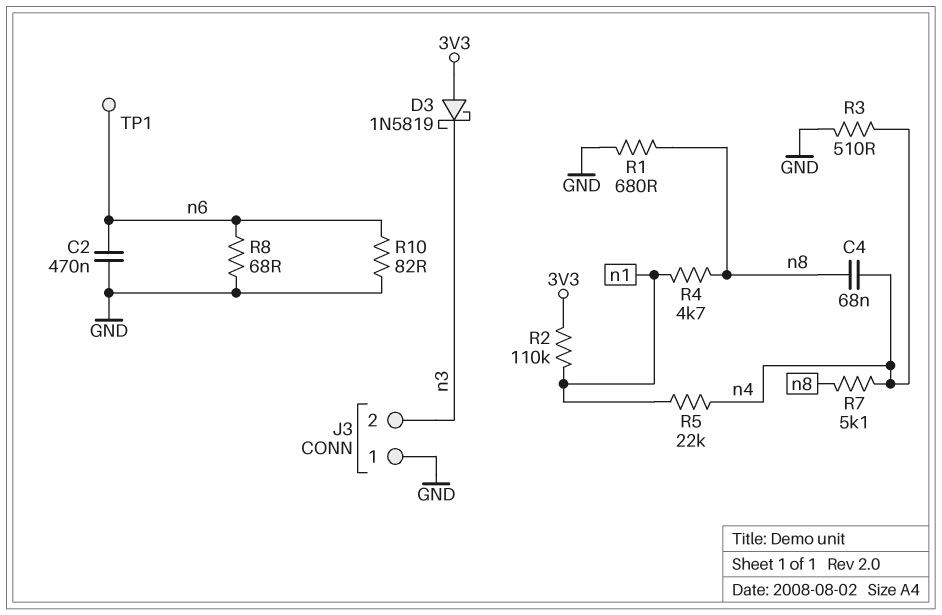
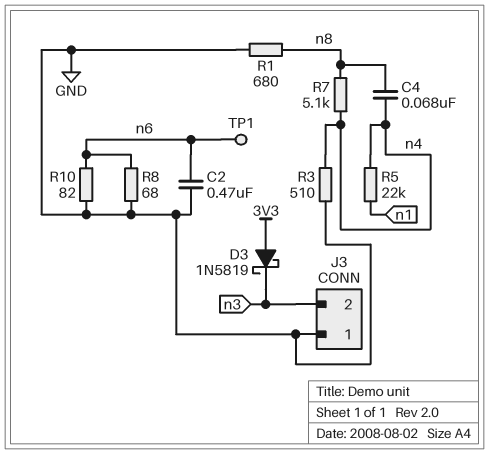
R2: 110k (3V3, n1) -> none
R4: 4.7k (n1, n8) -> none

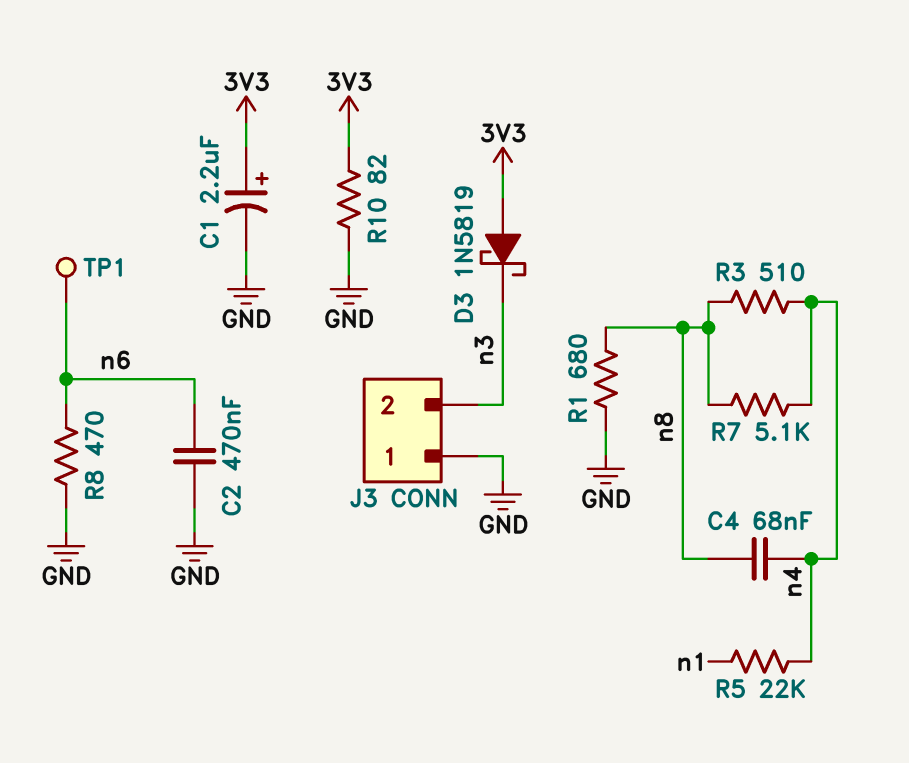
C1: none -> 2.2uF (plus 3V3, minus GND)
R3: 510 (GND, n4) -> 510 (n4, n8)
R8: 68 (GND, n6) -> 470 (GND, n6)
R10: 82 (GND, n6) -> 82 (3V3, GND)

